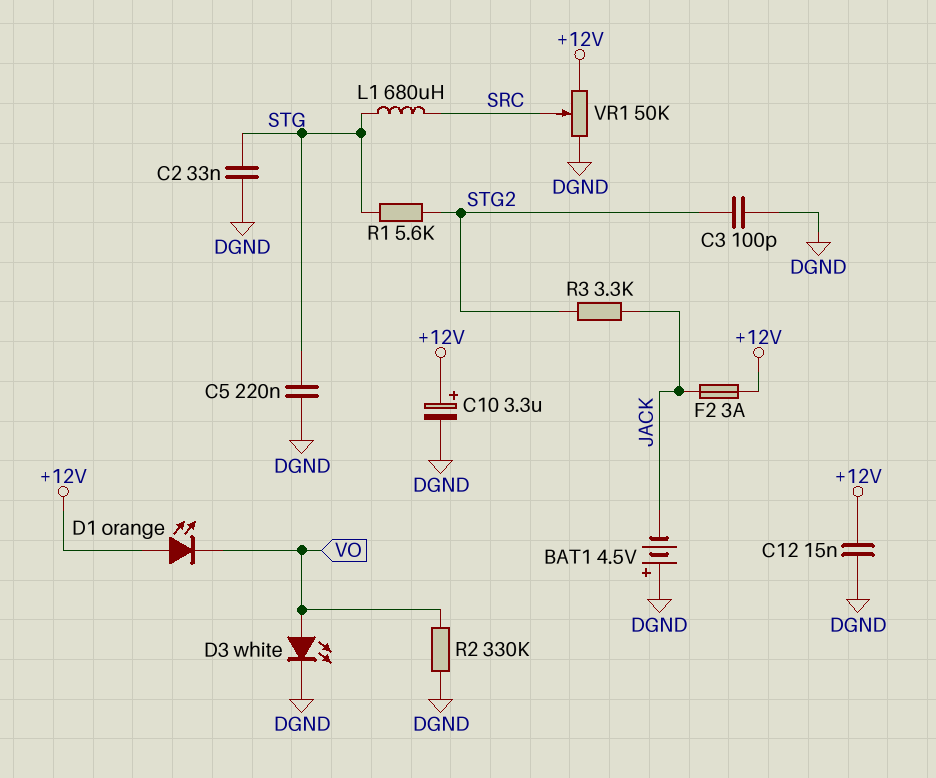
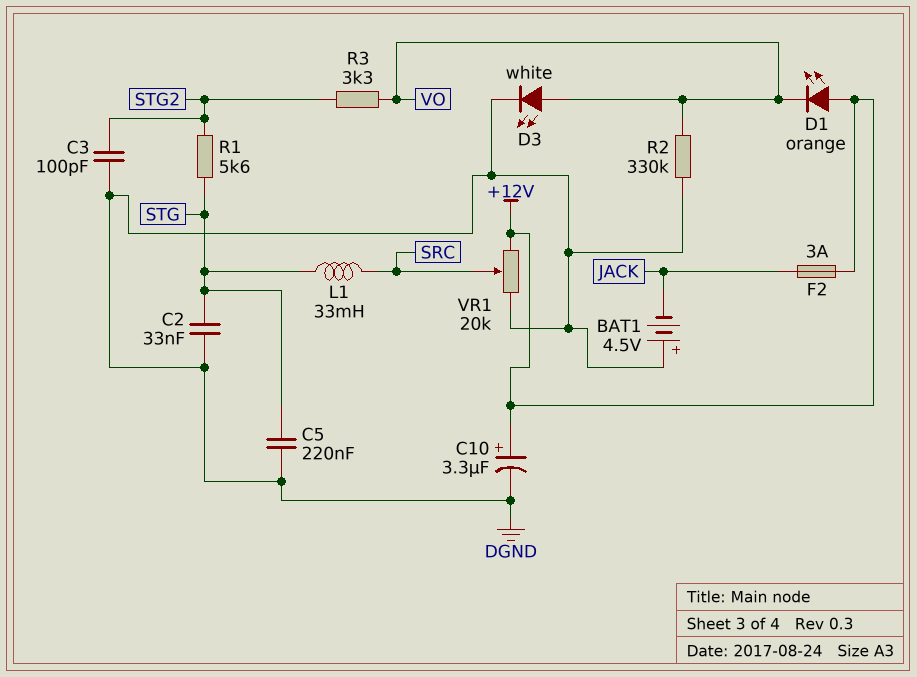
C12: 15nF (+12V, DGND) -> none
L1: 680uH (SRC, STG) -> 33mH (SRC, STG)
R3: 3.3k (JACK, STG2) -> 3.3k (STG2, VO)
VR1: 50k (+12V, DGND, wiper SRC) -> 20k (+12V, DGND, wiper SRC)

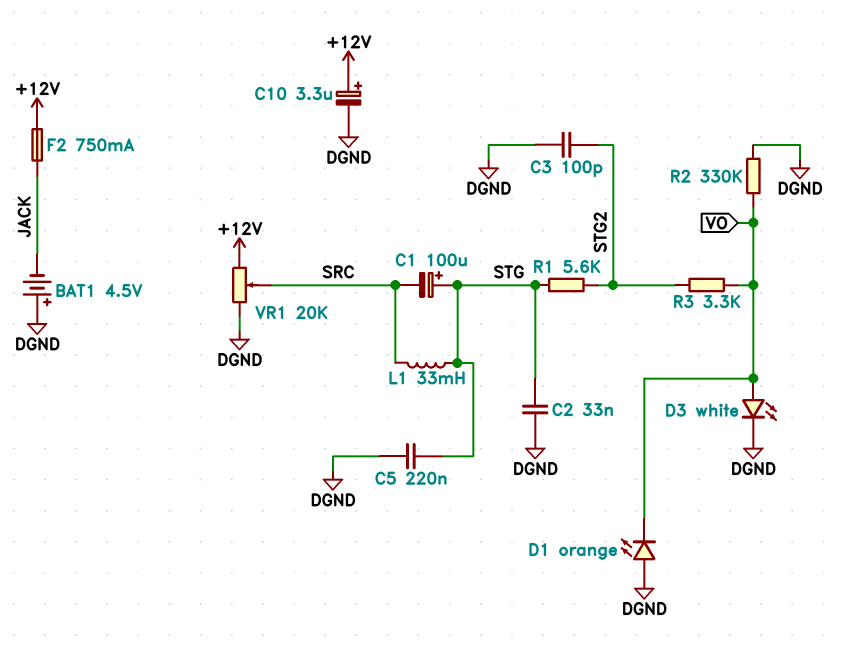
C1: none -> 100uF (plus STG, minus SRC)
D1: LED orange (A +12V, K VO) -> LED orange (A DGND, K VO)
F2: 3A (+12V, JACK) -> 750mA (+12V, JACK)

